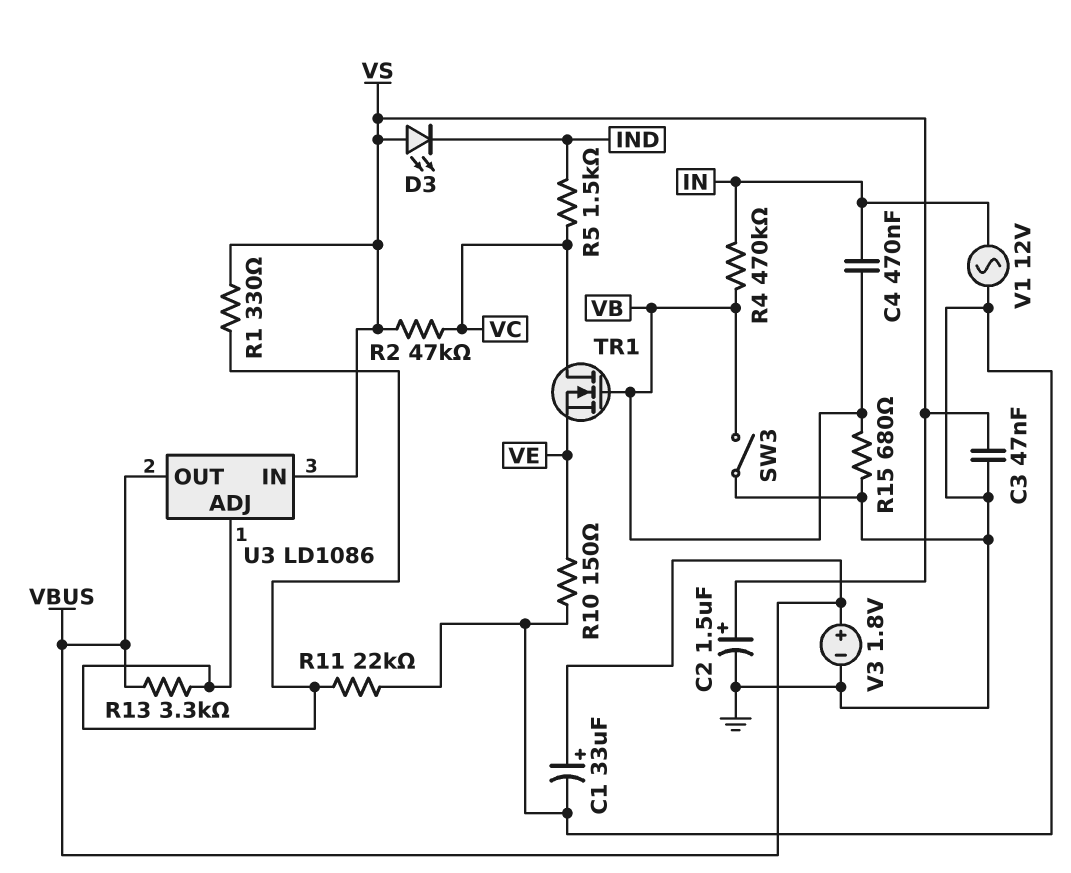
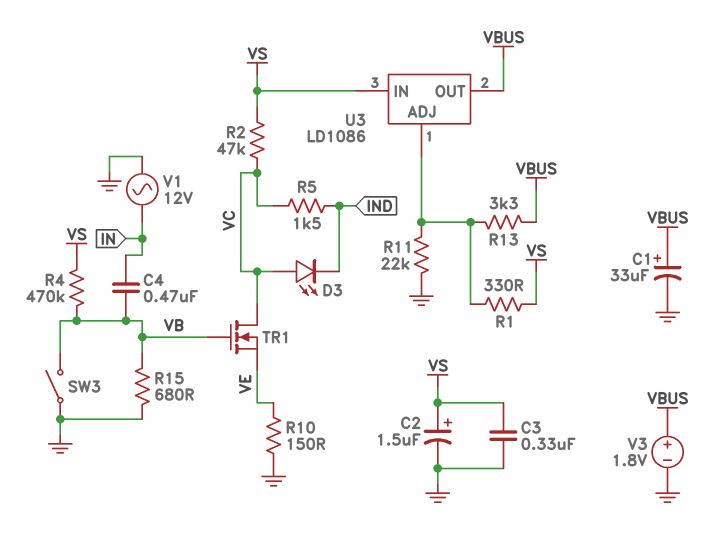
C3: 47nF (GND, VS) -> 330nF (GND, VS)
D3: LED (A VS, K IND) -> LED (A VC, K IND)
R4: 470k (IN, VB) -> 470k (VB, VS)

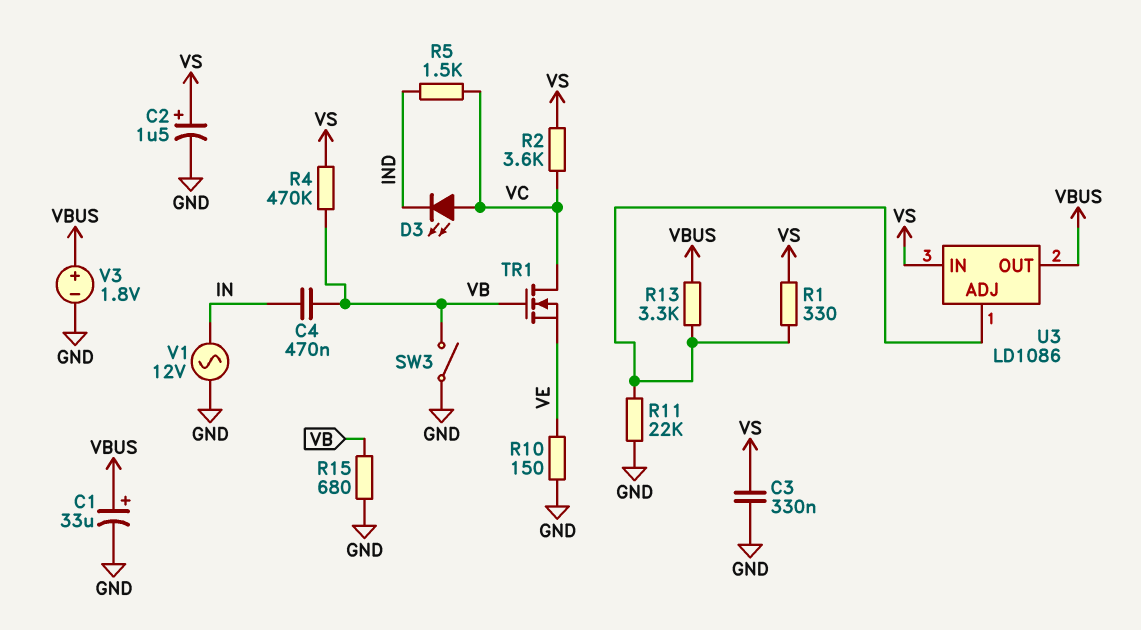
R2: 47k (VC, VS) -> 3.6k (VC, VS)

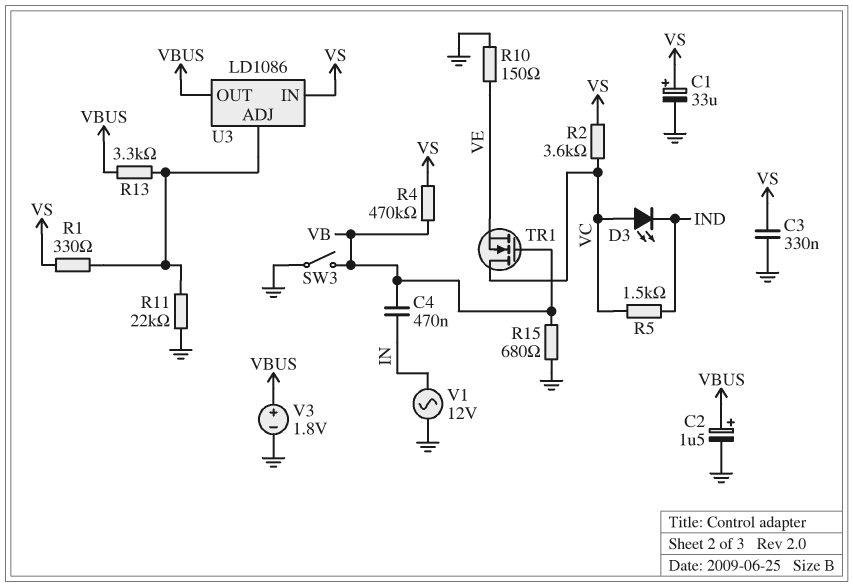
C1: 33uF (plus VBUS, minus GND) -> 33uF (plus VS, minus GND)
C2: 1.5uF (plus VS, minus GND) -> 1.5uF (plus VBUS, minus GND)

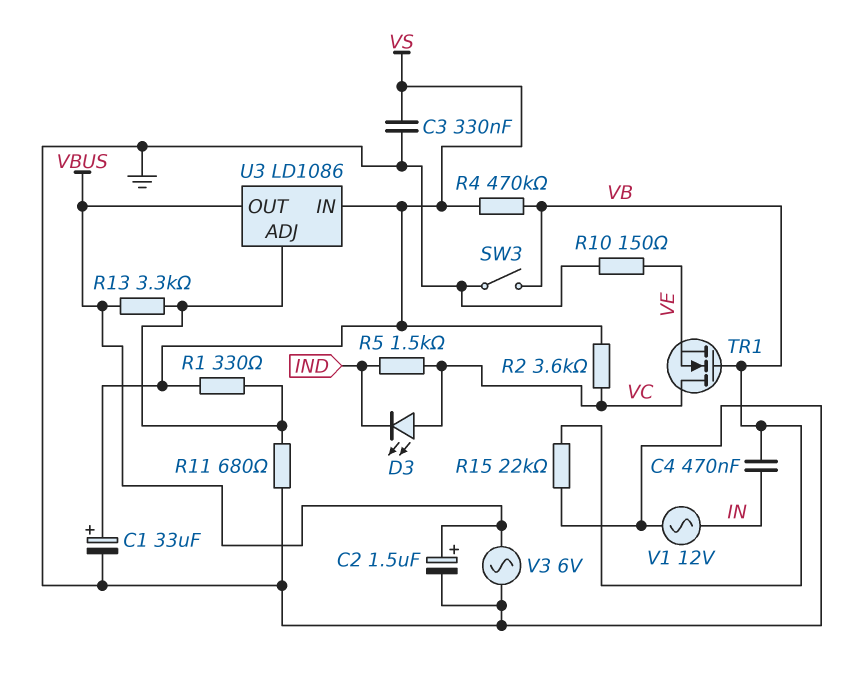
R11: 22k (GND, U3/ADJ) -> 680 (GND, U3/ADJ)
R15: 680 (GND, VB) -> 22k (GND, VB)
V3: 1.8V (plus VBUS, minus GND) -> AC 6V (GND, VBUS)

